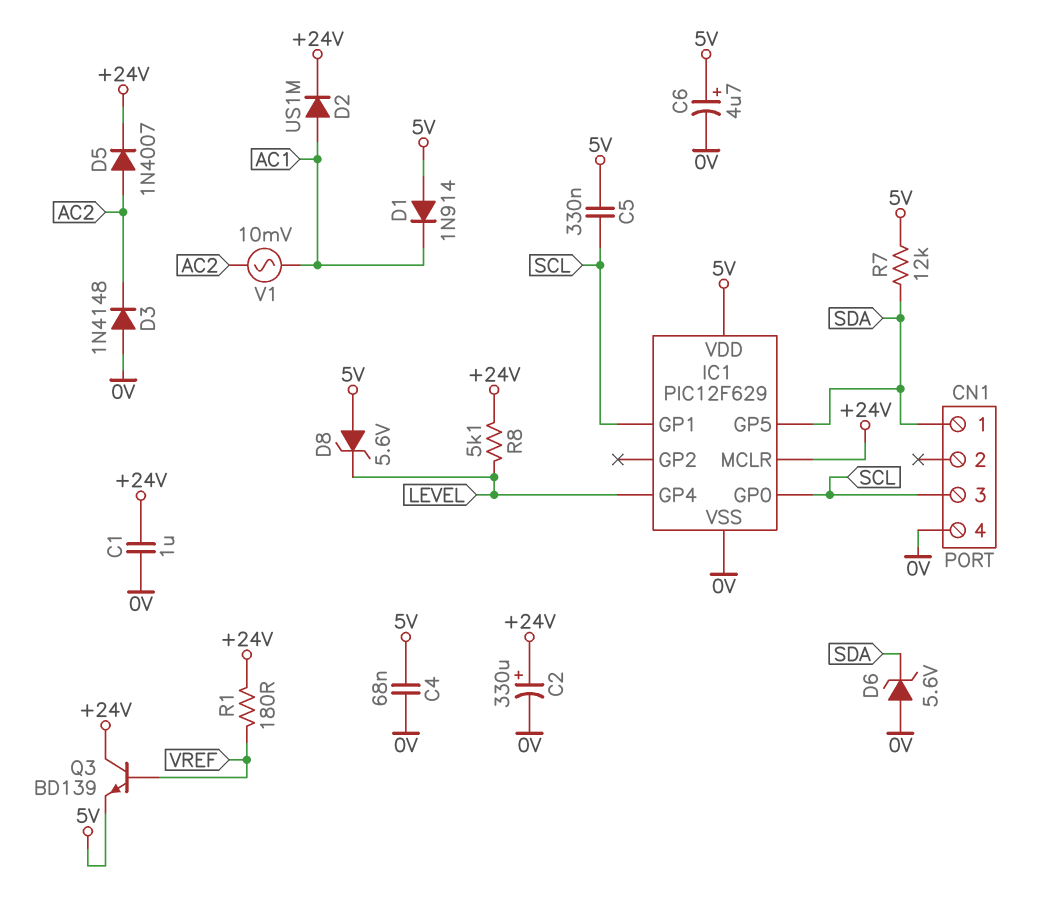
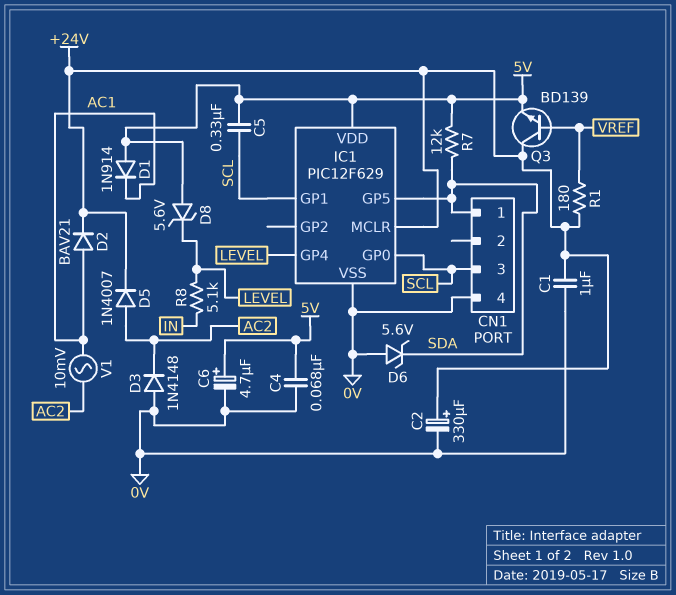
D2: diode US1M (A AC1, K +24V) -> diode BAV21 (A AC1, K +24V)
R8: 5.1k (+24V, LEVEL) -> 5.1k (IN, LEVEL)

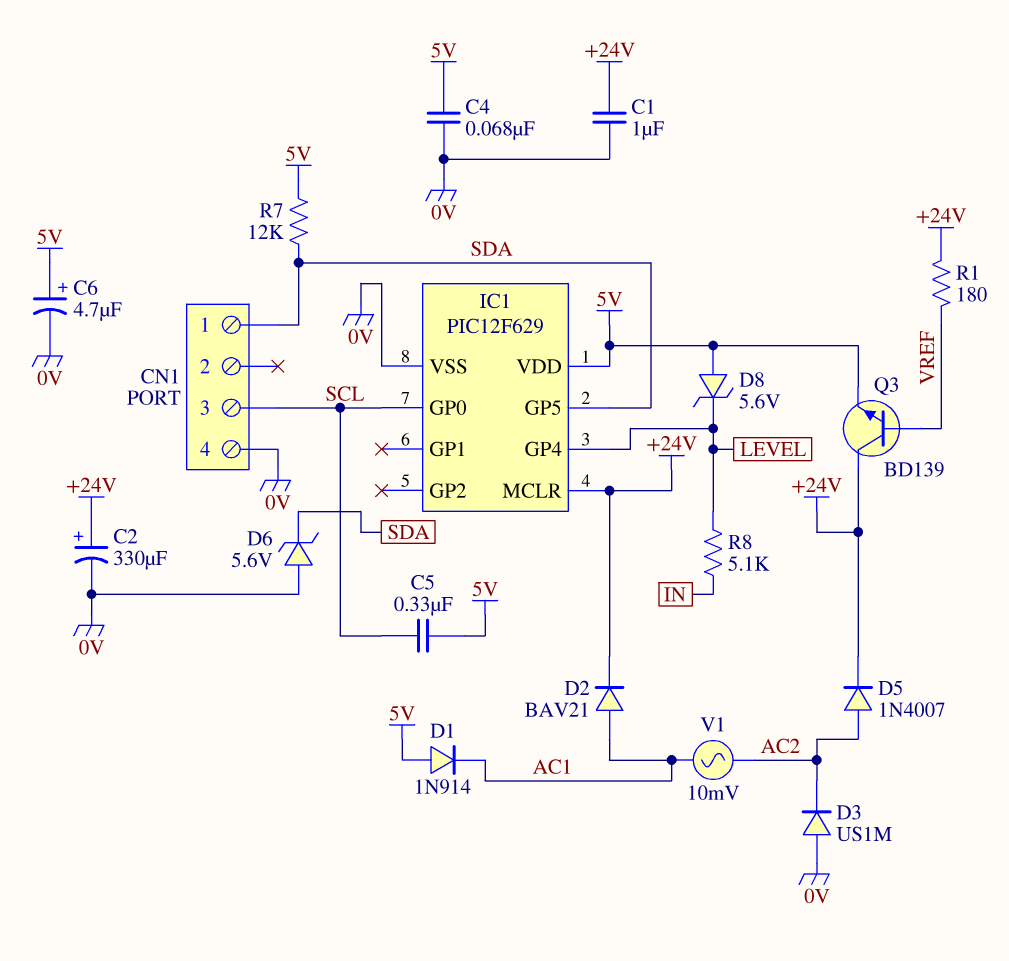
D3: diode 1N4148 (A 0V, K AC2) -> diode US1M (A 0V, K AC2)
IC1 pin GP1: SCL -> none

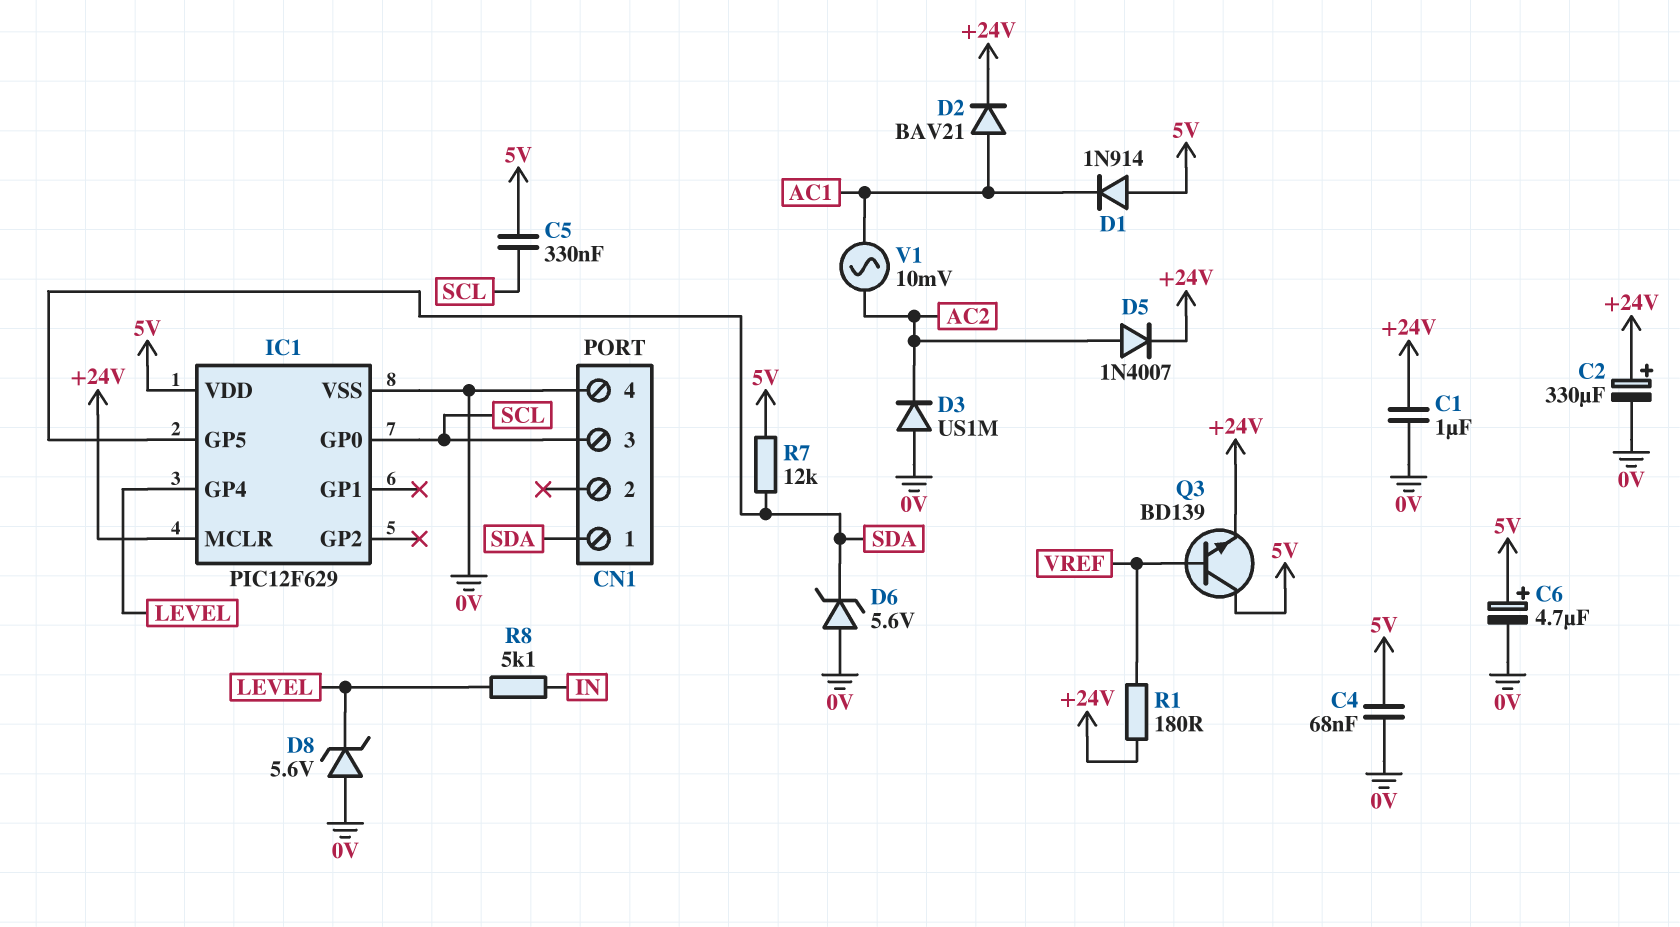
D8: zener 5.6V (A 5V, K LEVEL) -> zener 5.6V (A 0V, K LEVEL)
Q3: NPN BD139 (B VREF, C +24V, E 5V) -> NPN BD139 (B VREF, C 5V, E +24V)

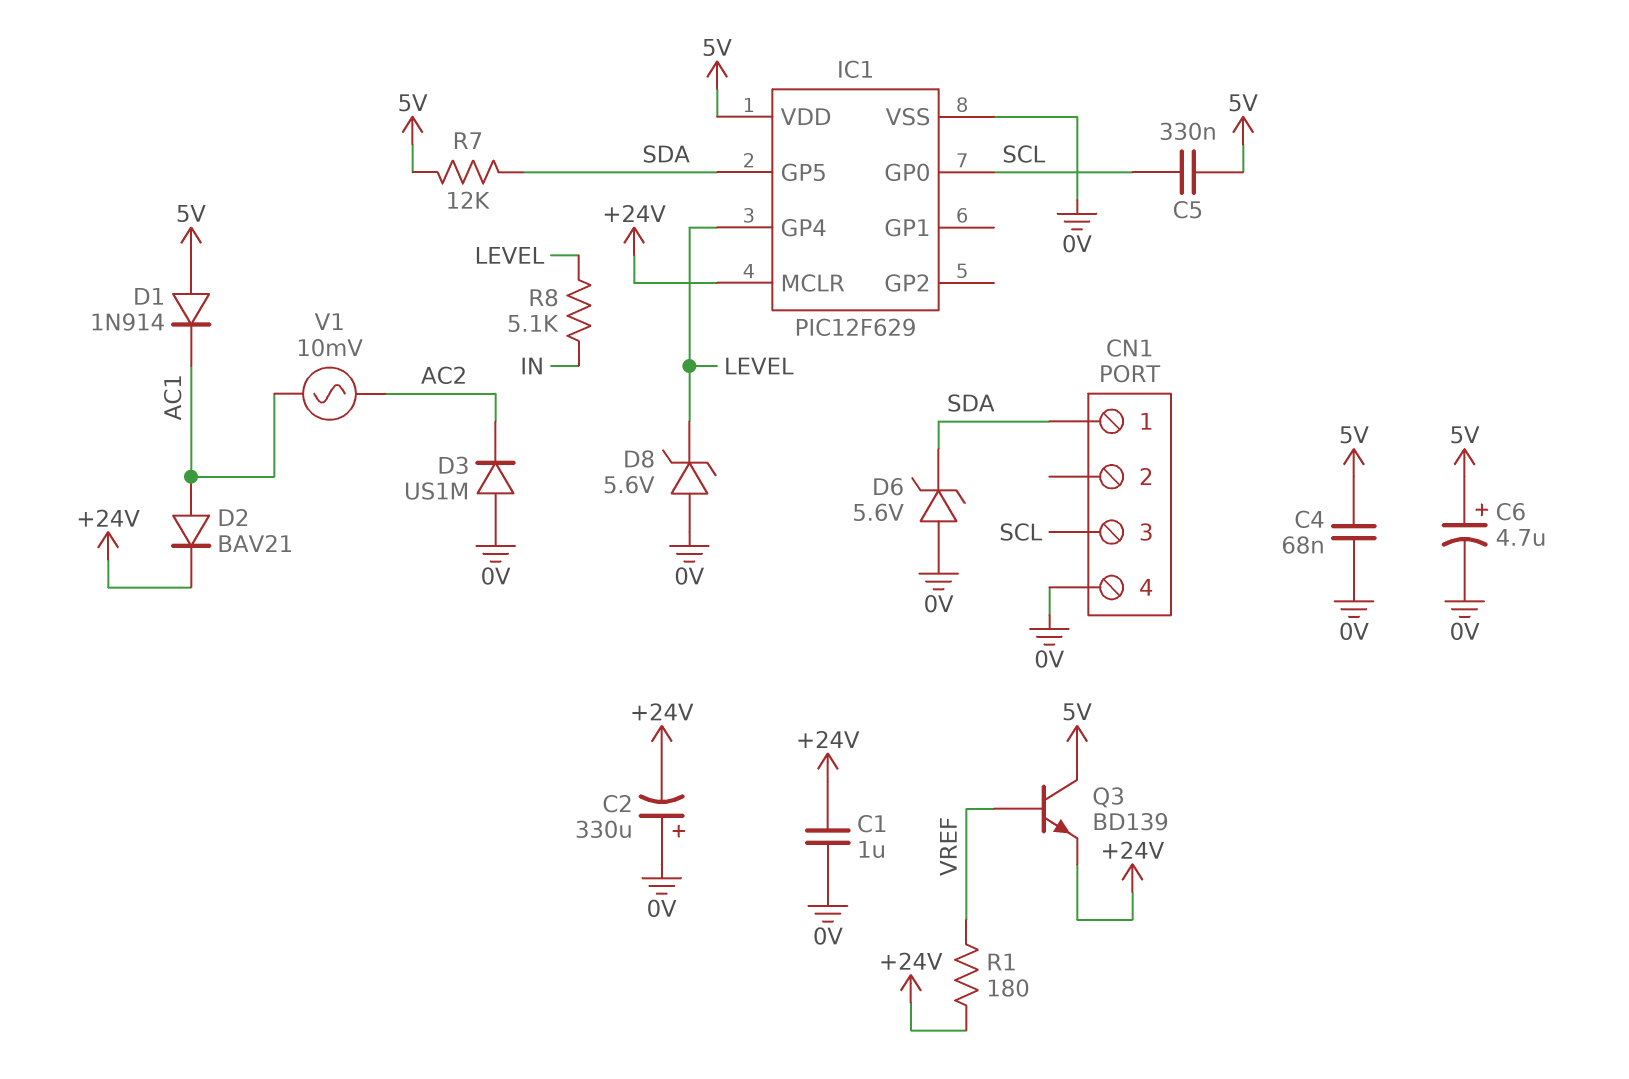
C2: 330uF (plus +24V, minus 0V) -> 330uF (plus 0V, minus +24V)
D5: diode 1N4007 (A AC2, K +24V) -> none

